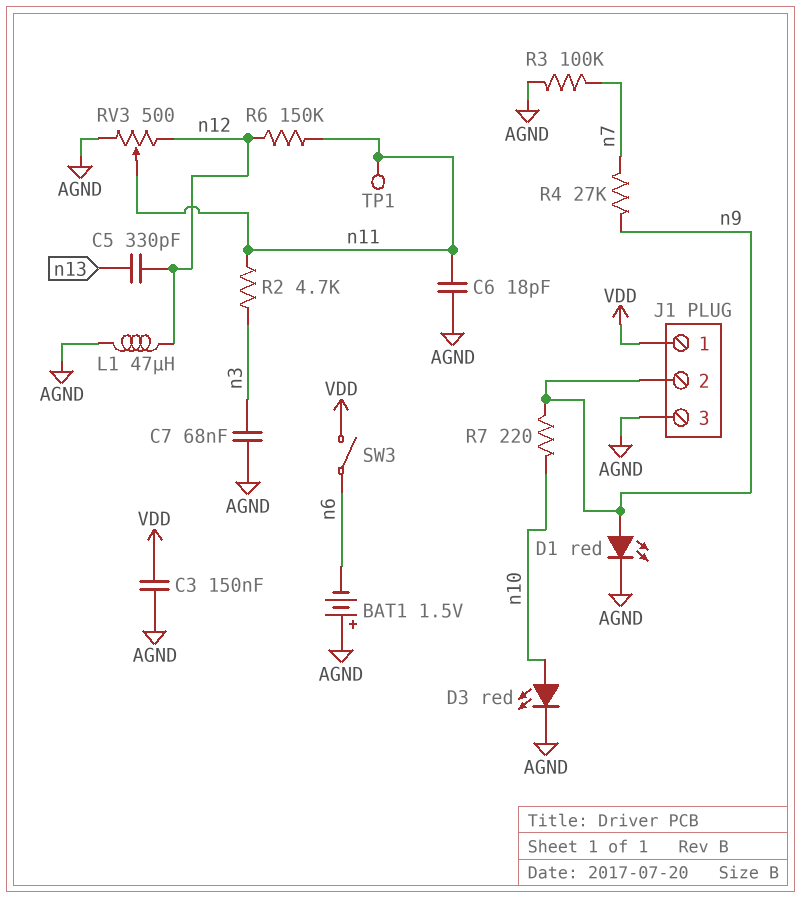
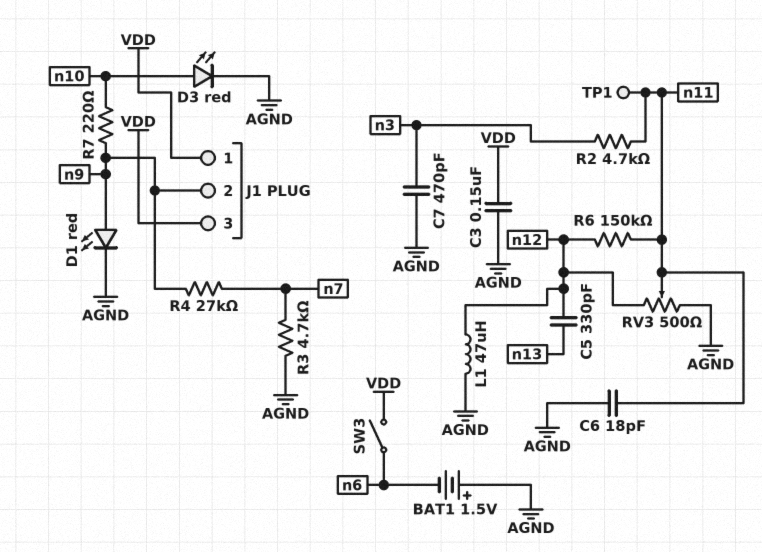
C7: 68nF (AGND, n3) -> 470pF (AGND, n3)
J1 pin 3: AGND -> VDD
R3: 100k (AGND, n7) -> 4.7k (AGND, n7)

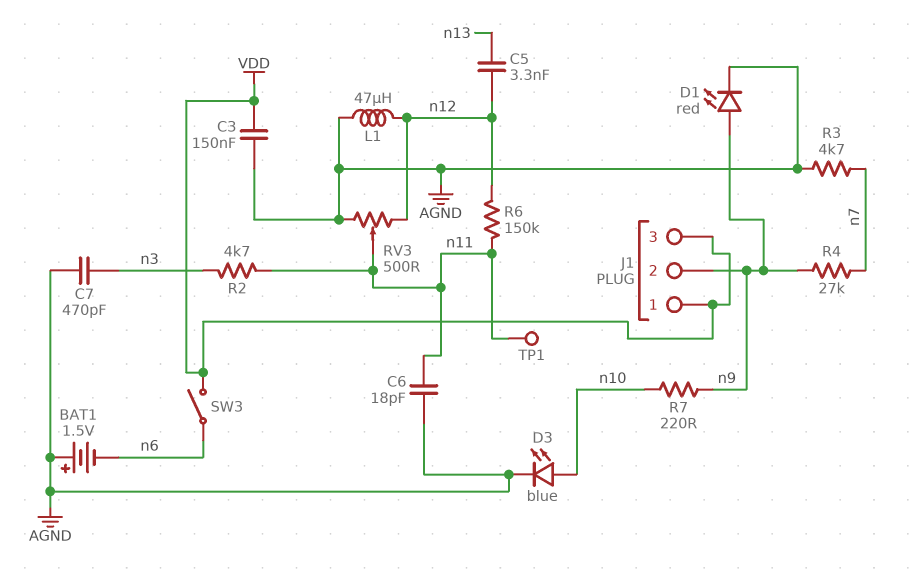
C5: 330pF (n12, n13) -> 3.3nF (n12, n13)
D3: LED red (A n10, K AGND) -> LED blue (A n10, K AGND)

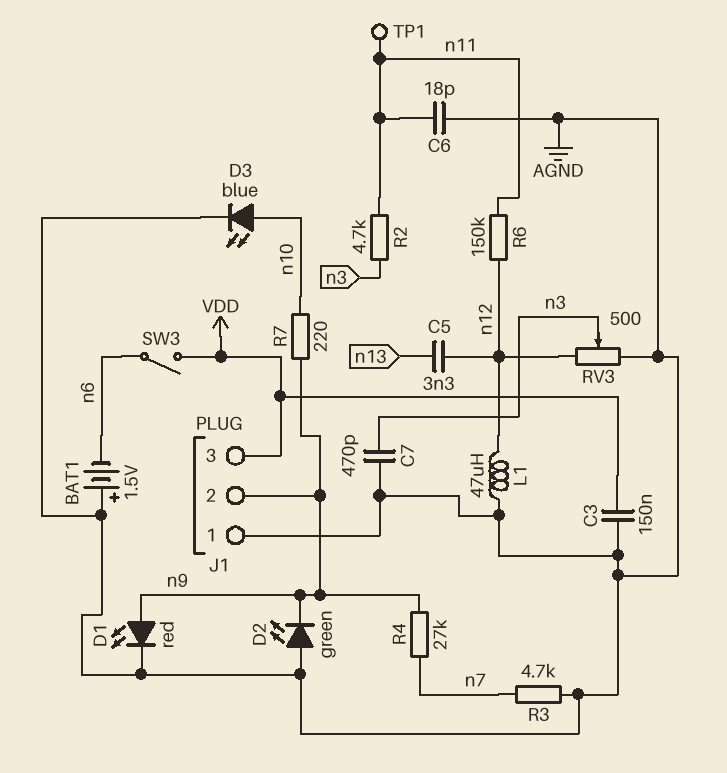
D2: none -> LED green (A AGND, K n9)
J1 pin 1: VDD -> AGND
RV3: 500 (AGND, n12, wiper n11) -> 500 (AGND, n12, wiper n3)

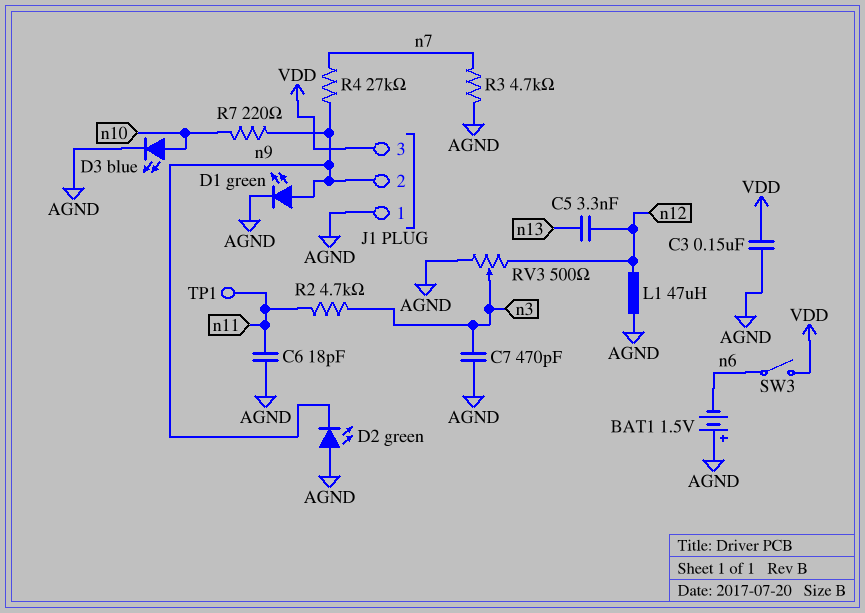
D1: LED red (A n9, K AGND) -> LED green (A n9, K AGND)
R6: 150k (n11, n12) -> none

